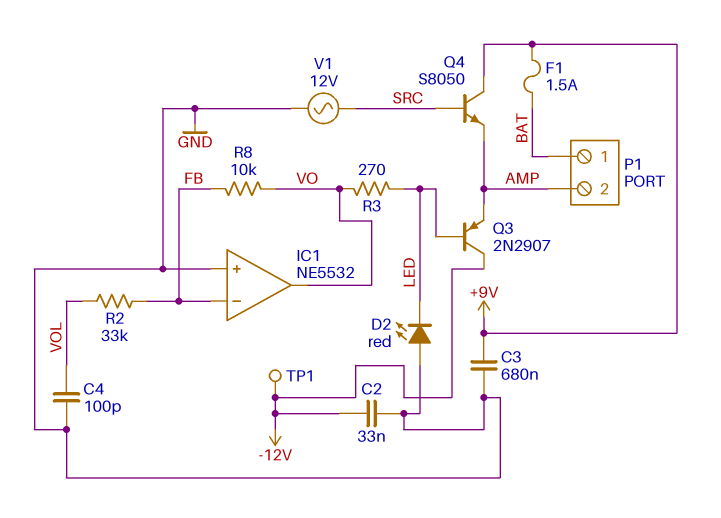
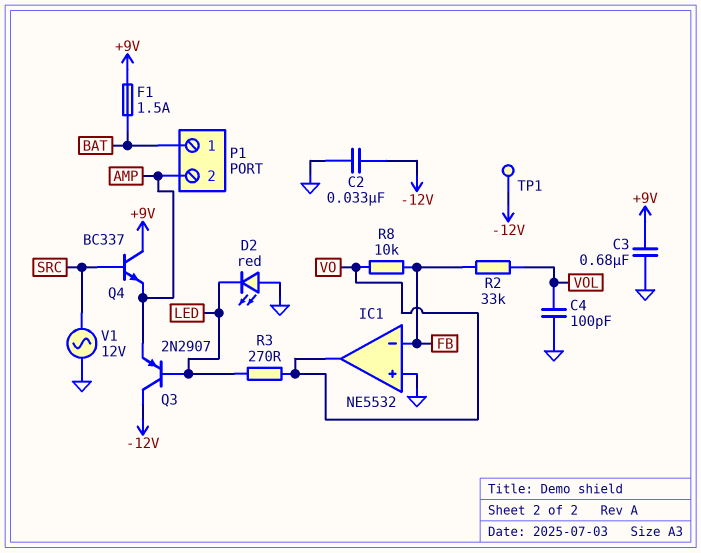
Q4: NPN S8050 (B SRC, C +9V, E AMP) -> NPN BC337 (B SRC, C +9V, E AMP)

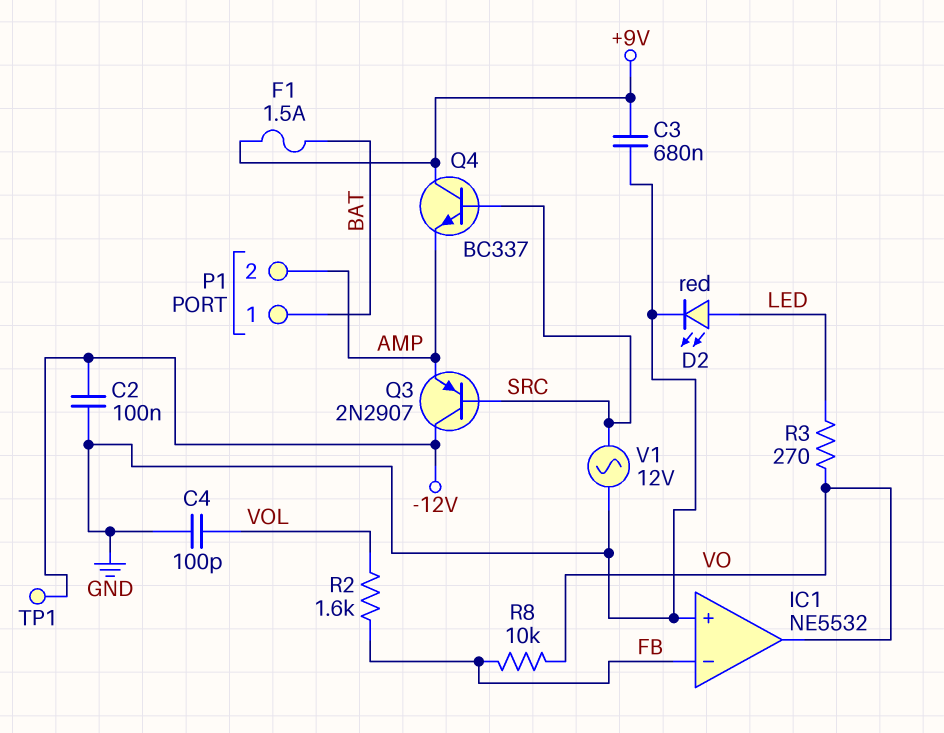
C2: 33nF (-12V, GND) -> 100nF (-12V, GND)
D2: LED red (A GND, K LED) -> LED red (A LED, K GND)
Q3: PNP 2N2907 (B LED, C -12V, E AMP) -> PNP 2N2907 (B SRC, C -12V, E AMP)
R2: 33k (FB, VOL) -> 1.6k (FB, VOL)

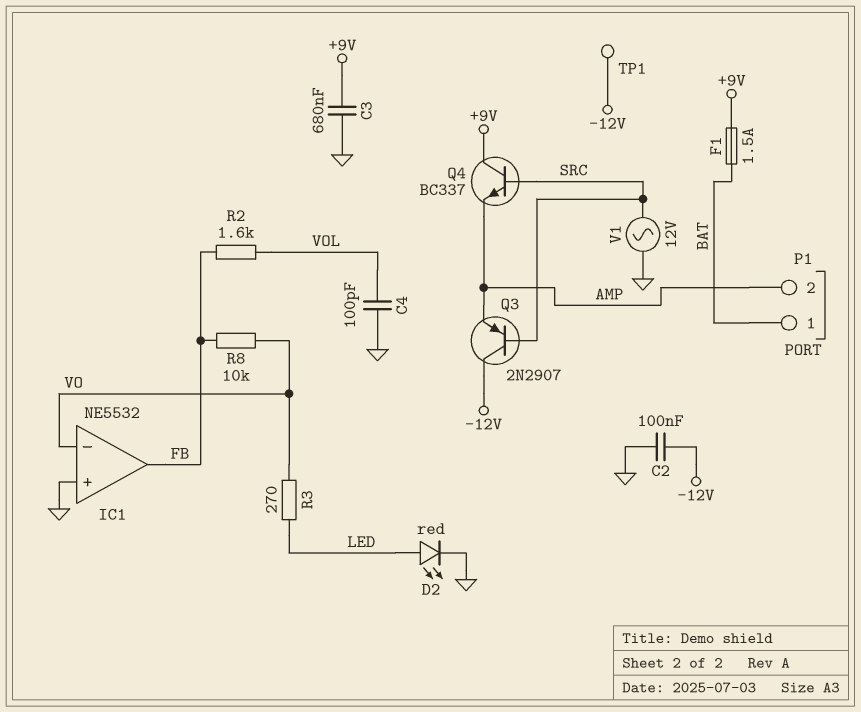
IC1 pin in-: FB -> VO
IC1 pin out: VO -> FB

